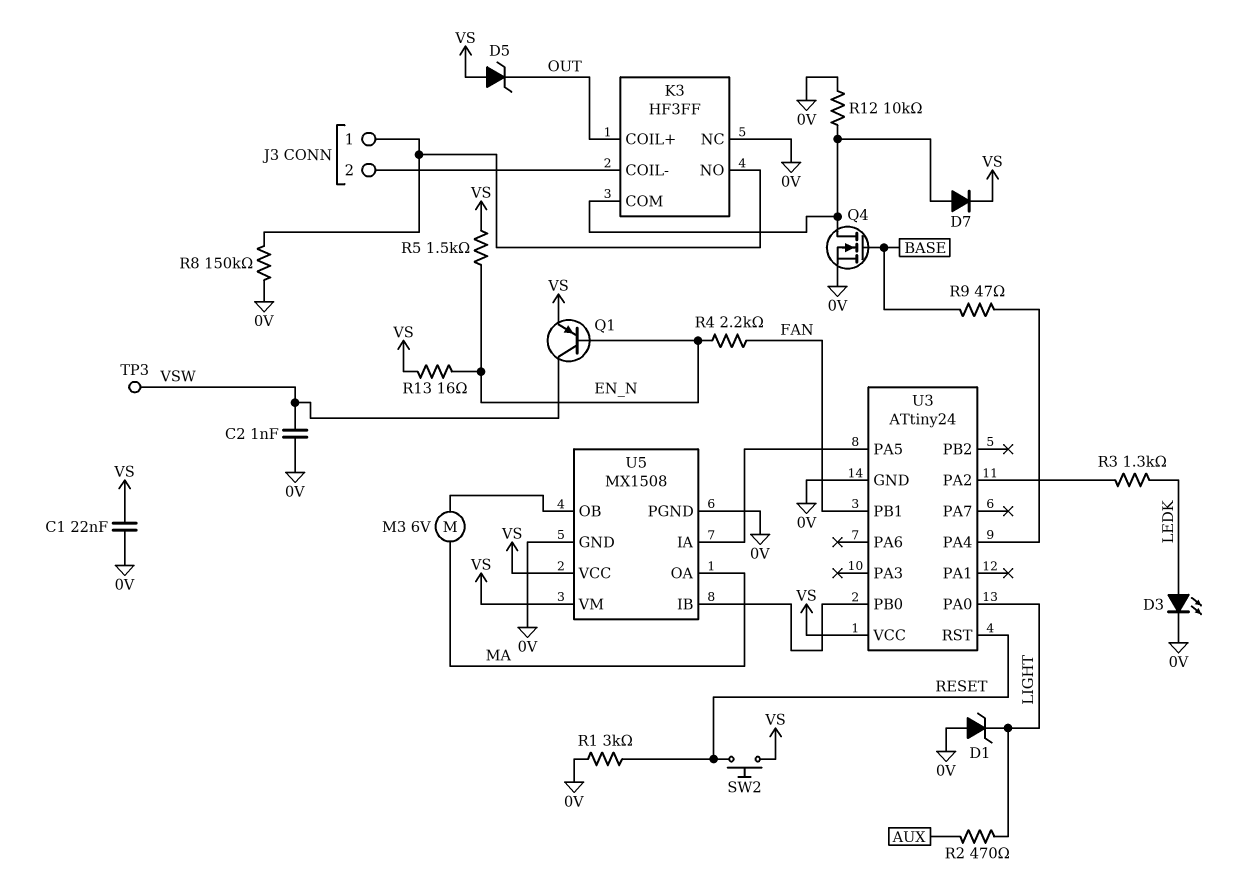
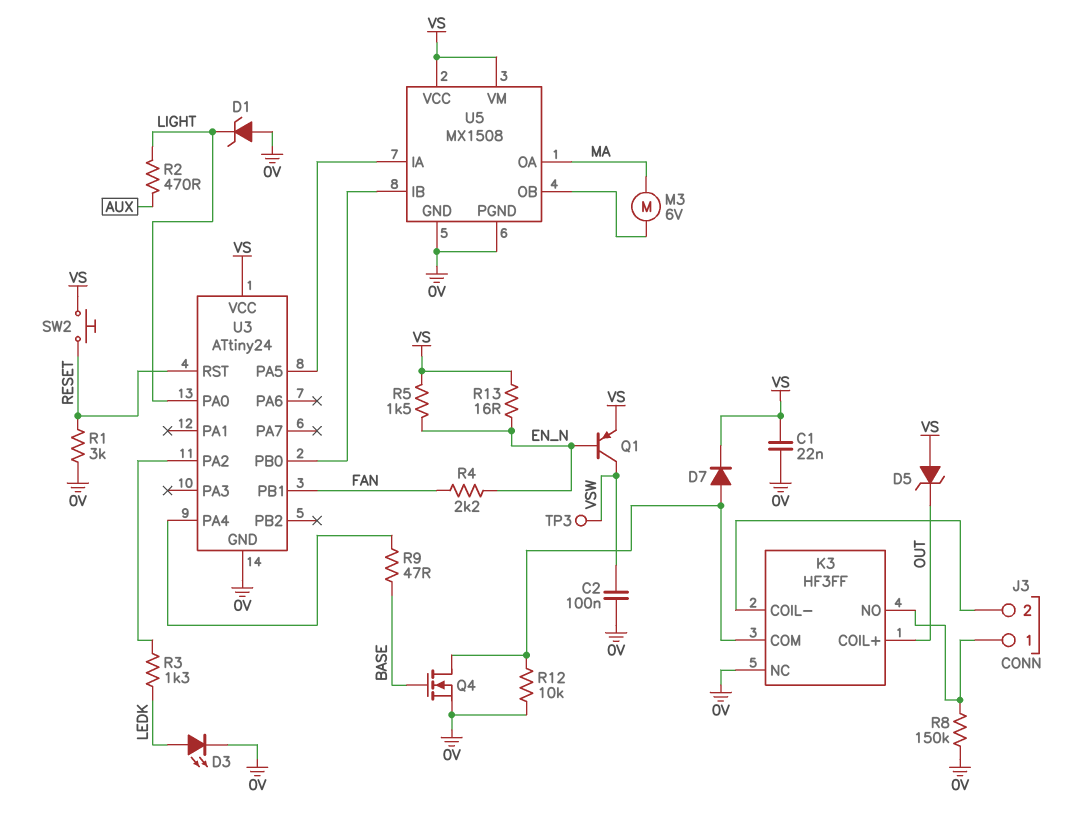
C2: 1nF (0V, VSW) -> 100nF (0V, VSW)

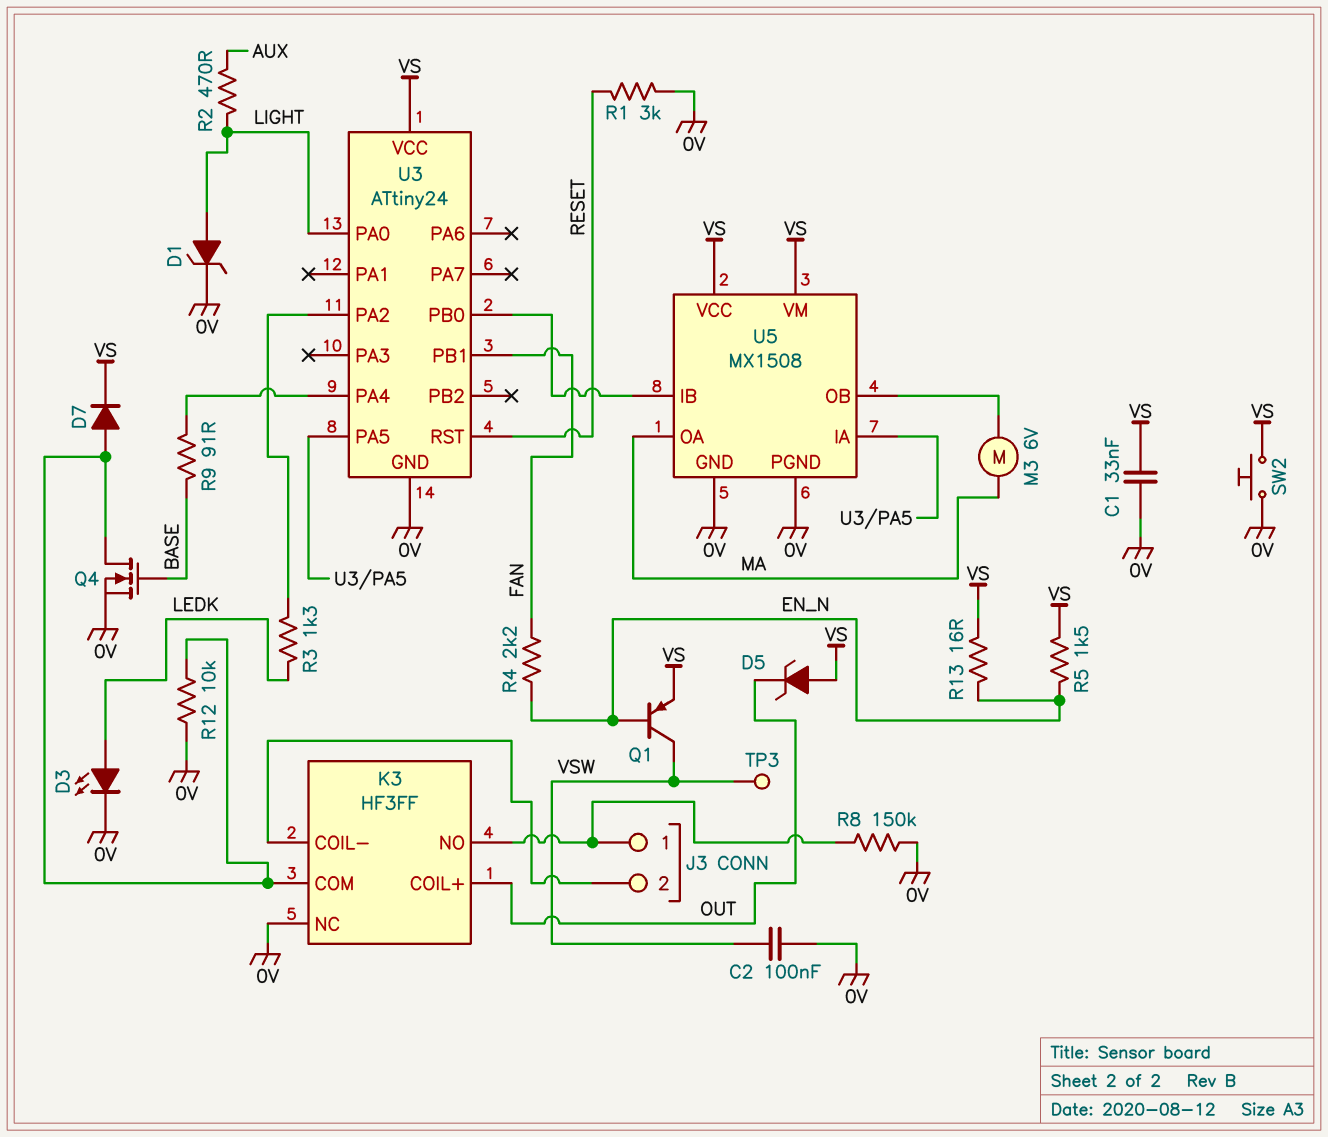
C1: 22nF (0V, VS) -> 33nF (0V, VS)
D1: zener (A 0V, K LIGHT) -> zener (A LIGHT, K 0V)
R9: 47 (BASE, U3/PA4) -> 91 (BASE, U3/PA4)
SW2: button (RESET, VS) -> button (0V, VS)

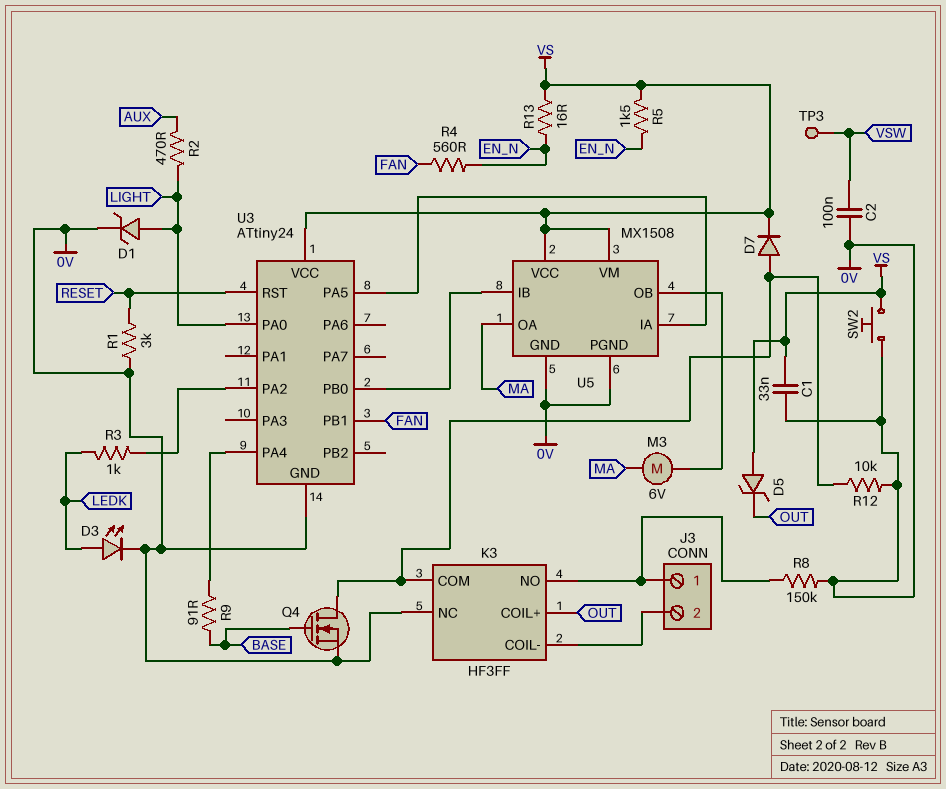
Q1: PNP (B EN_N, C VSW, E VS) -> none
R3: 1.3k (LEDK, U3/PA2) -> 1k (LEDK, U3/PA2)
R4: 2.2k (EN_N, FAN) -> 560 (EN_N, FAN)

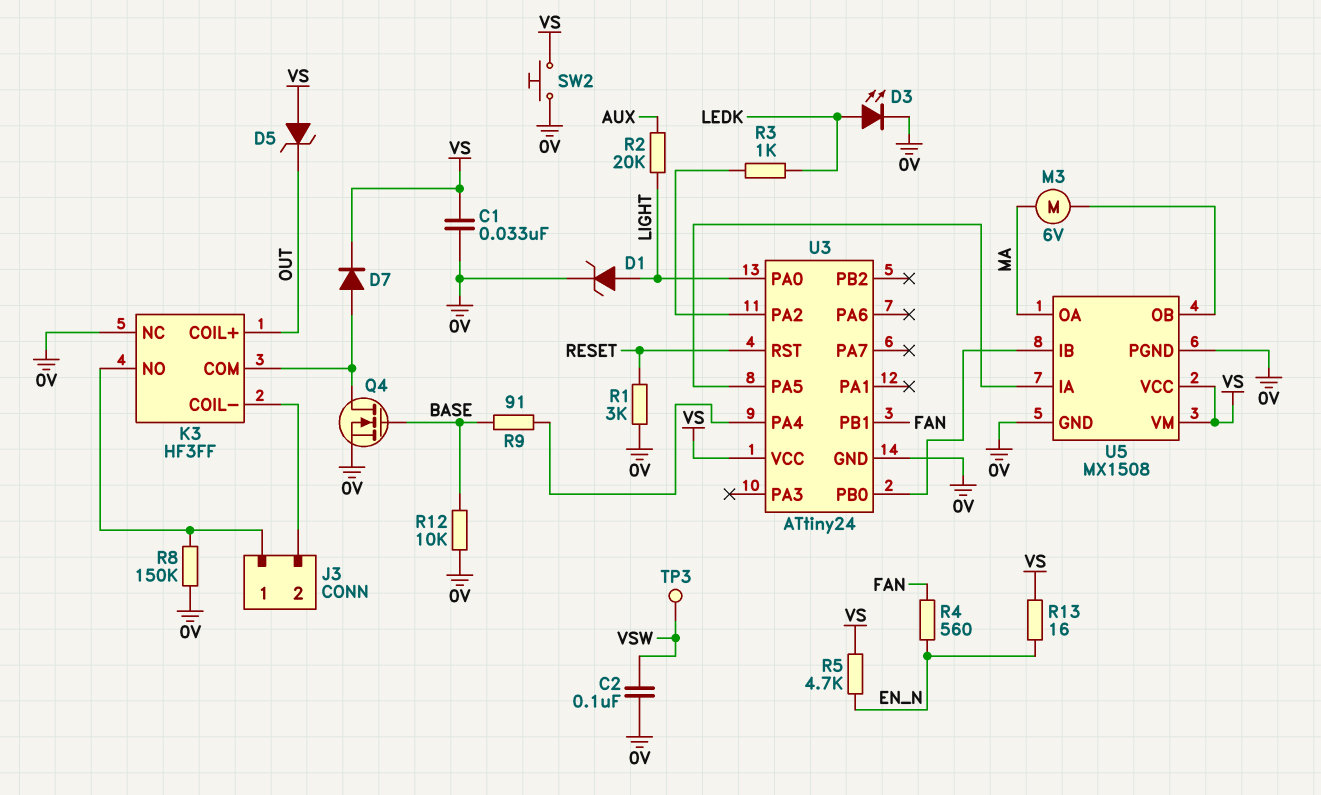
R2: 470 (AUX, LIGHT) -> 20k (AUX, LIGHT)
R5: 1.5k (EN_N, VS) -> 4.7k (EN_N, VS)
R12: 10k (0V, K3/COM) -> 10k (0V, BASE)

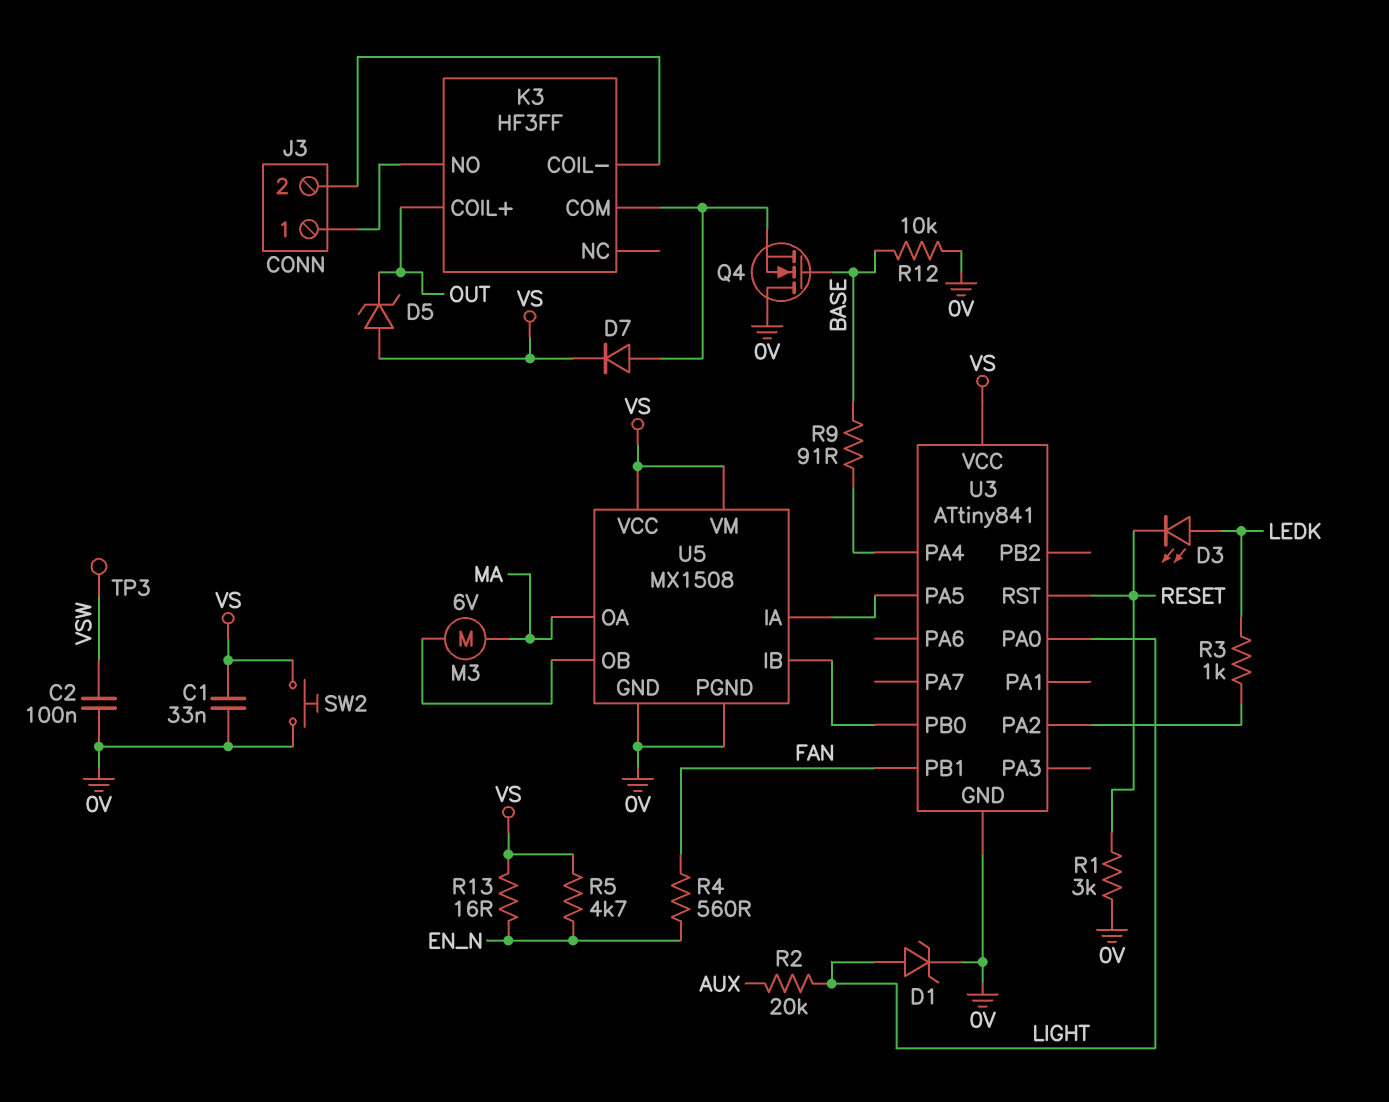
D3: LED (A LEDK, K 0V) -> LED (A LEDK, K RESET)
K3 pin NC: 0V -> none
Q4: NMOS (G BASE, D K3/COM, S 0V) -> NMOS (G BASE, D 0V, S K3/COM)
R8: 150k (0V, J3/1) -> none
U3: ATtiny24 -> ATtiny841

